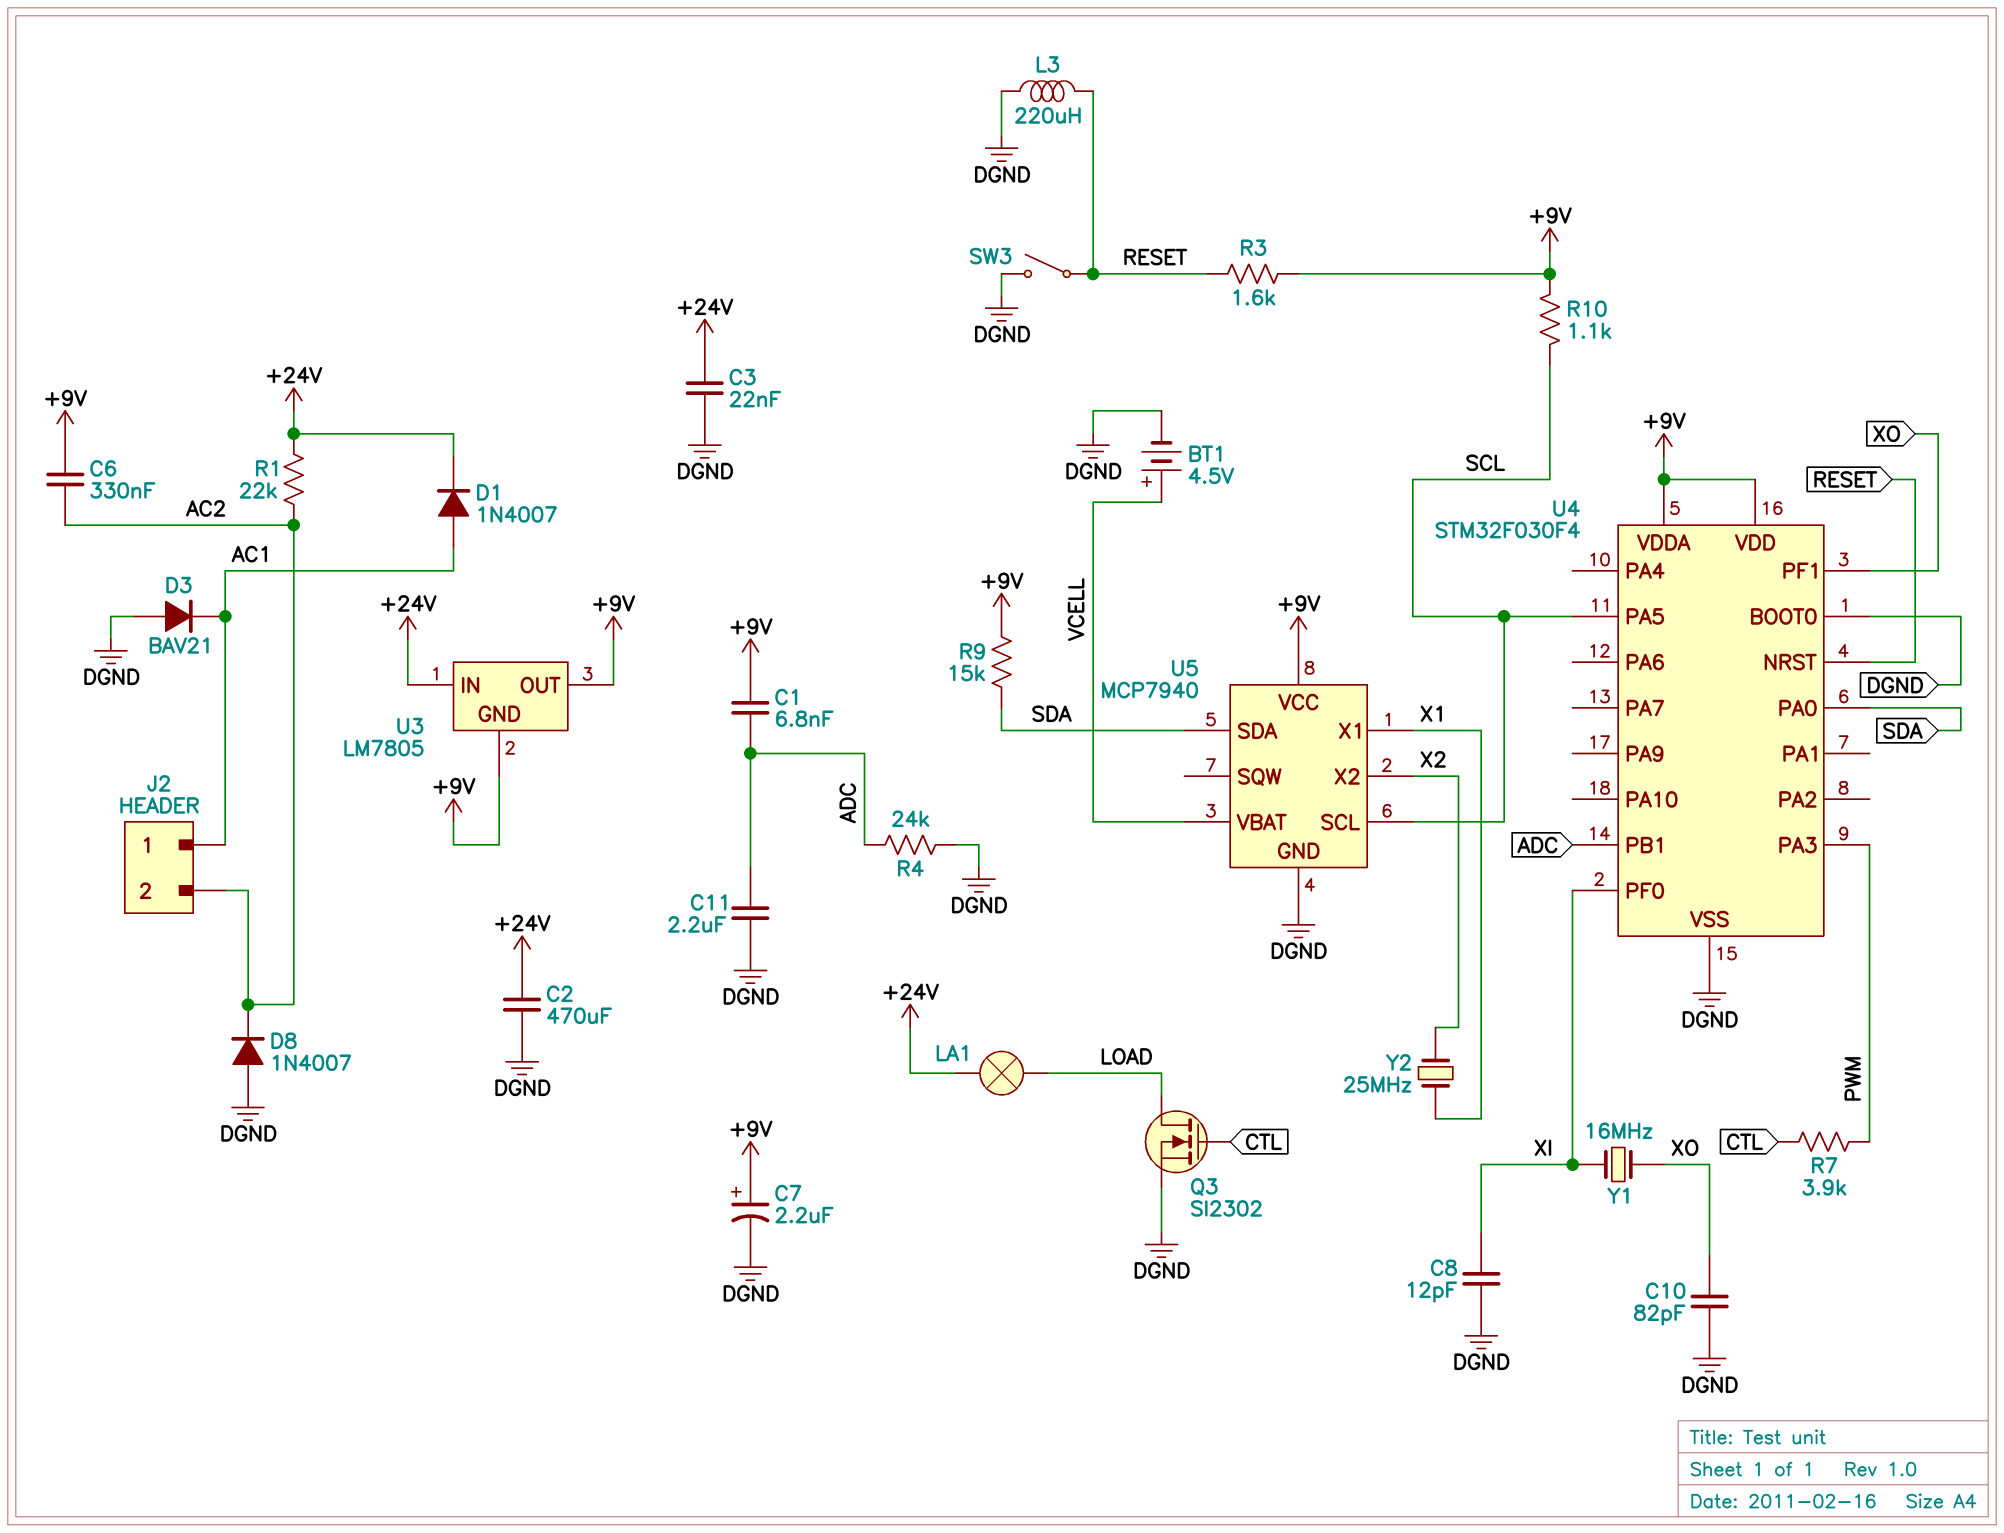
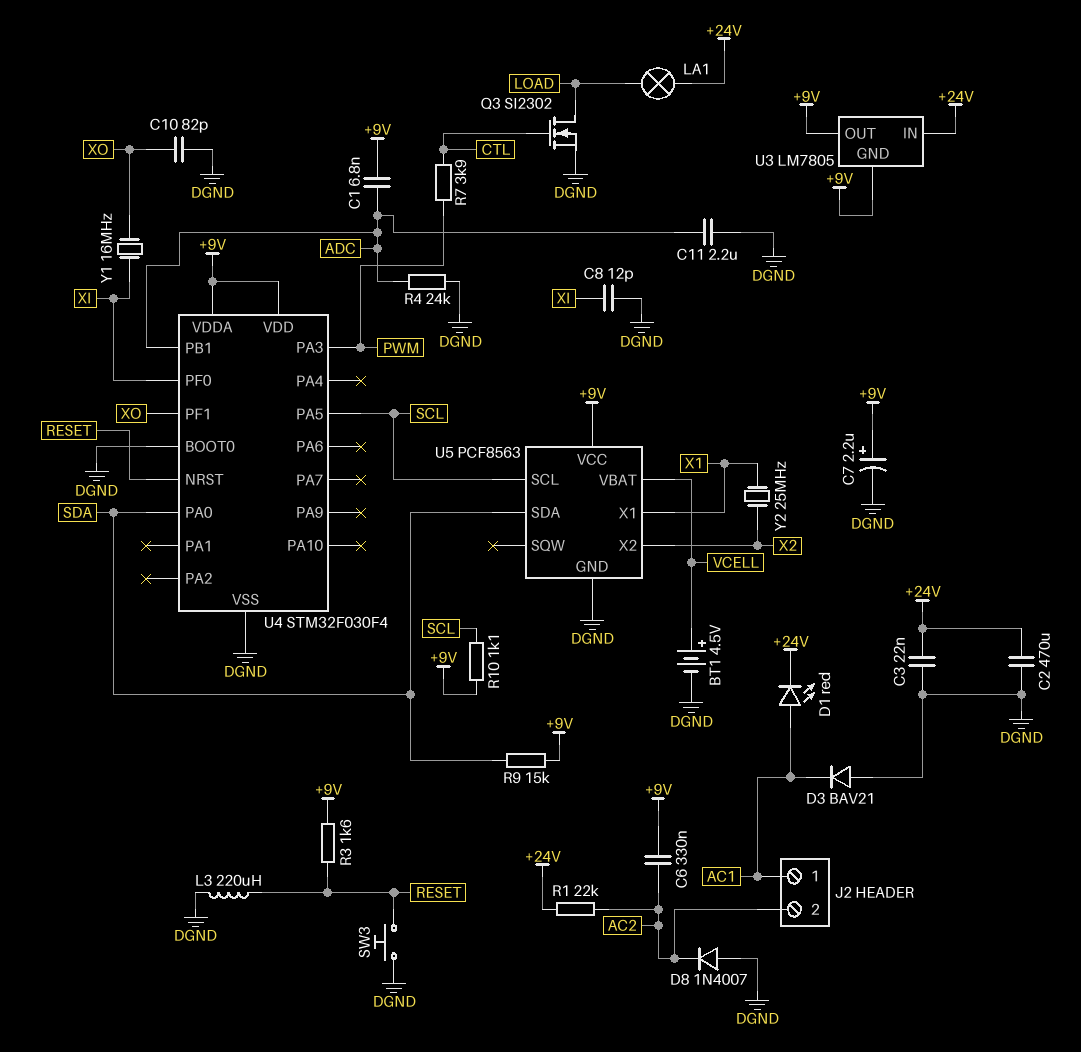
D1: diode 1N4007 (A AC1, K +24V) -> LED red (A AC1, K +24V)
SW3: switch (DGND, RESET) -> button (DGND, RESET)
U5: MCP7940 -> PCF8563

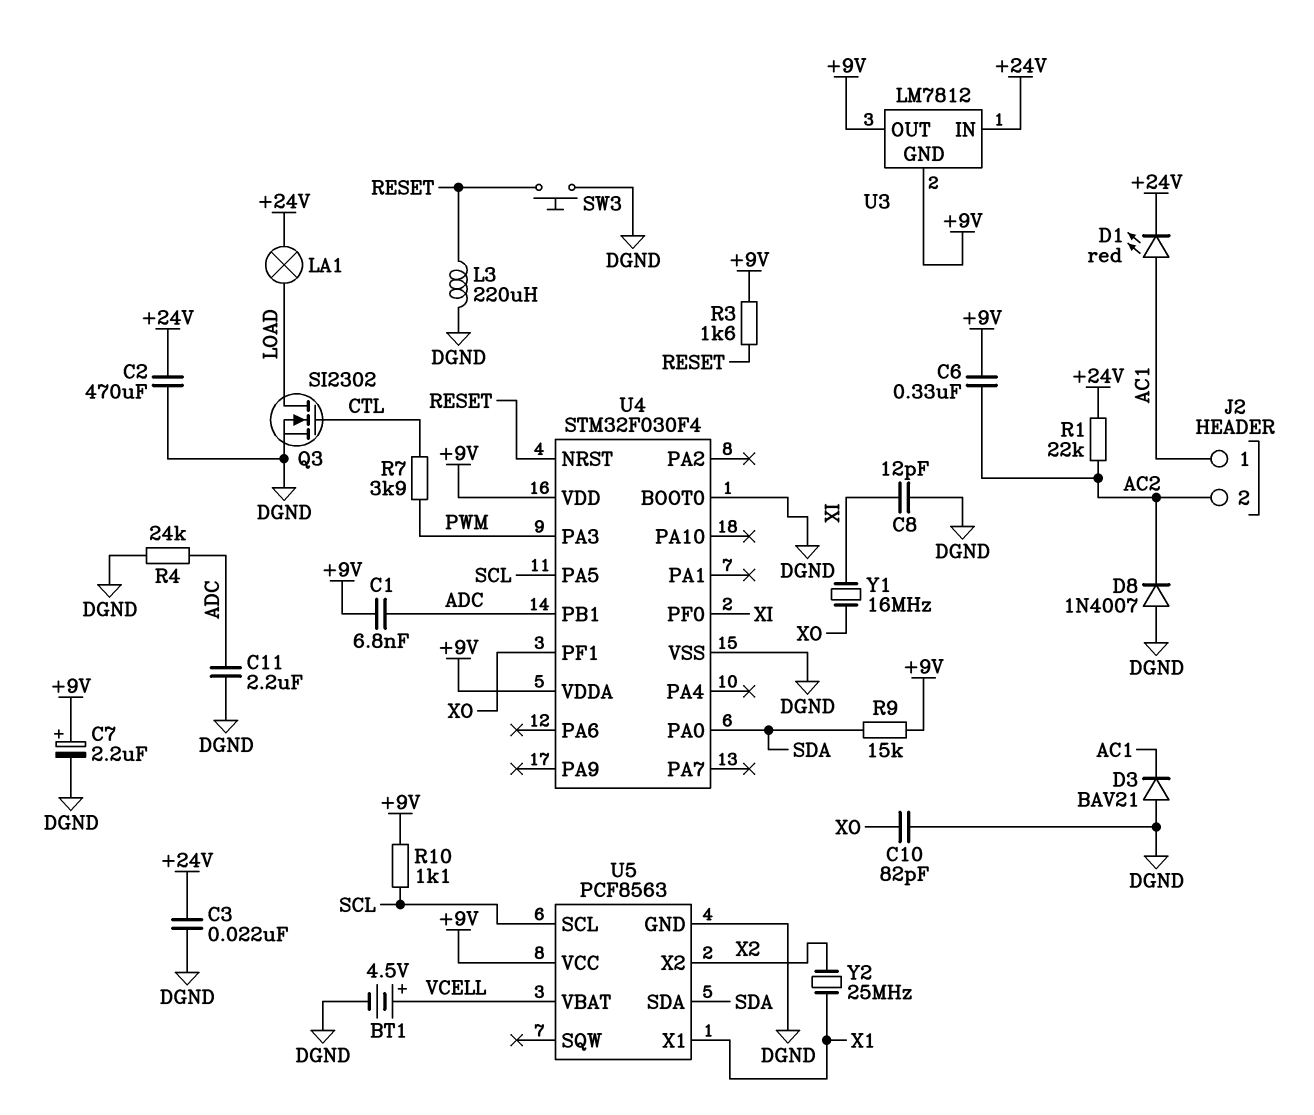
U3: LM7805 -> LM7812

